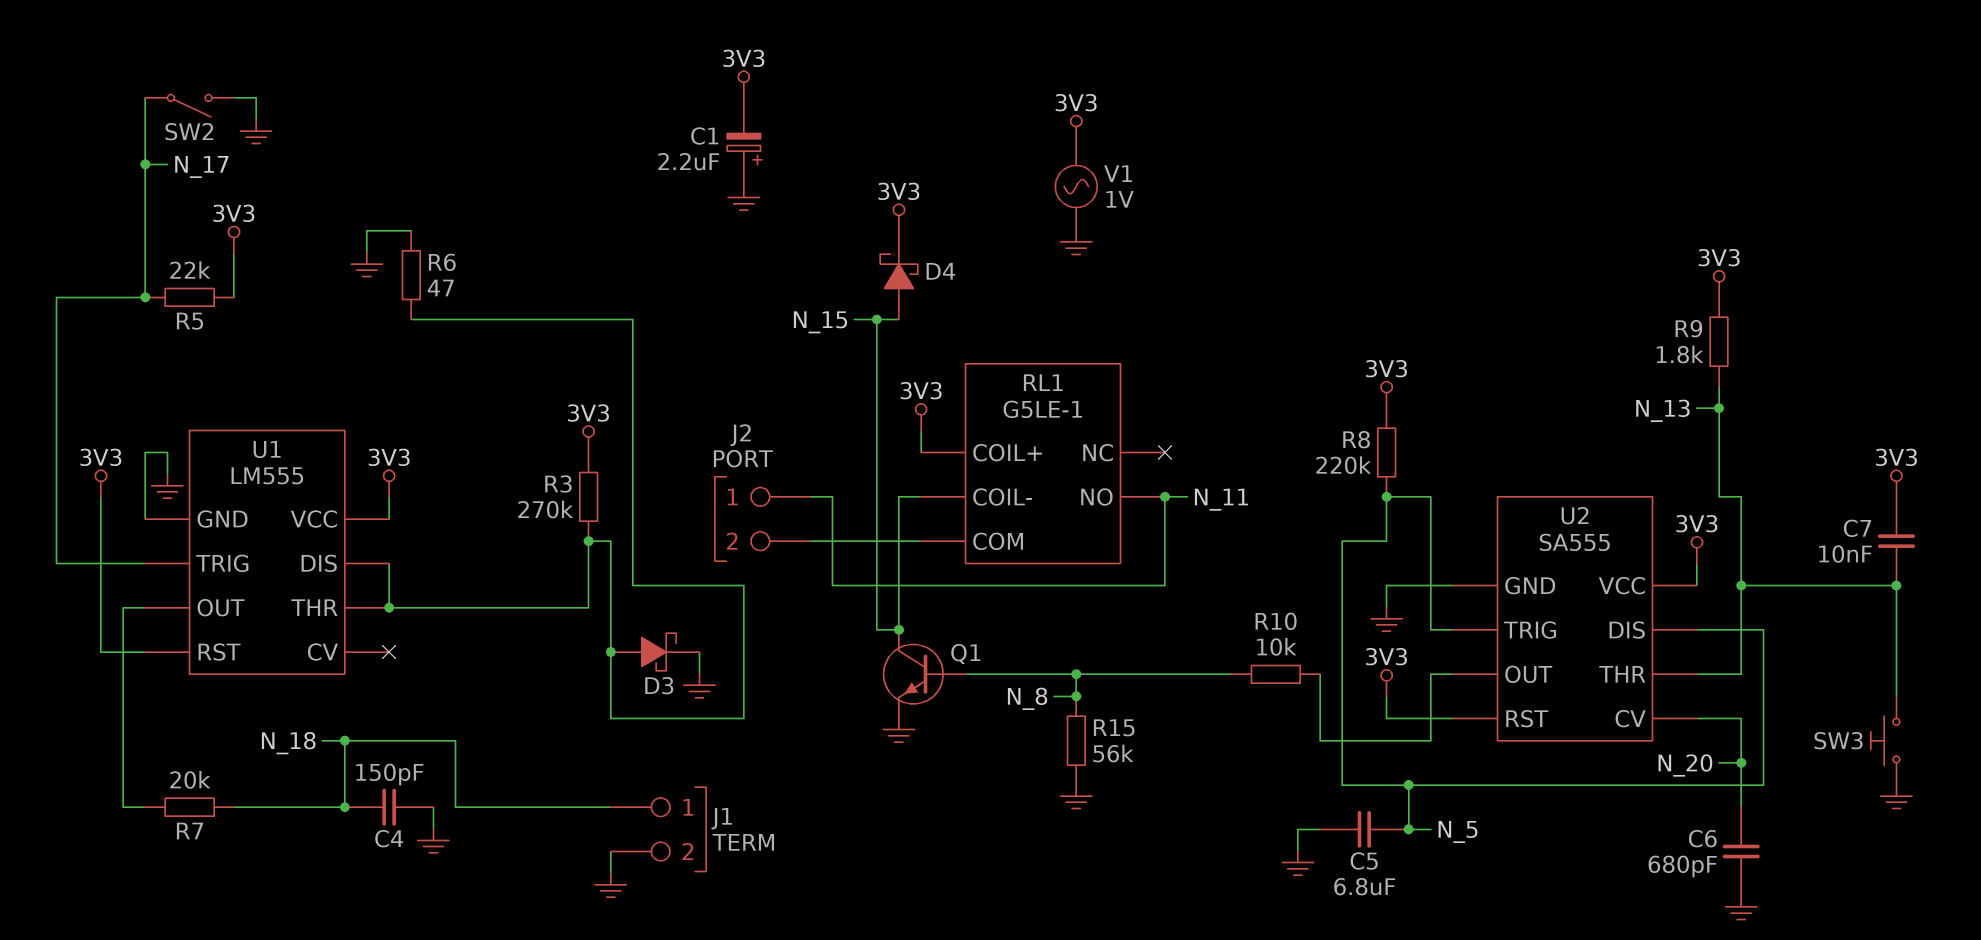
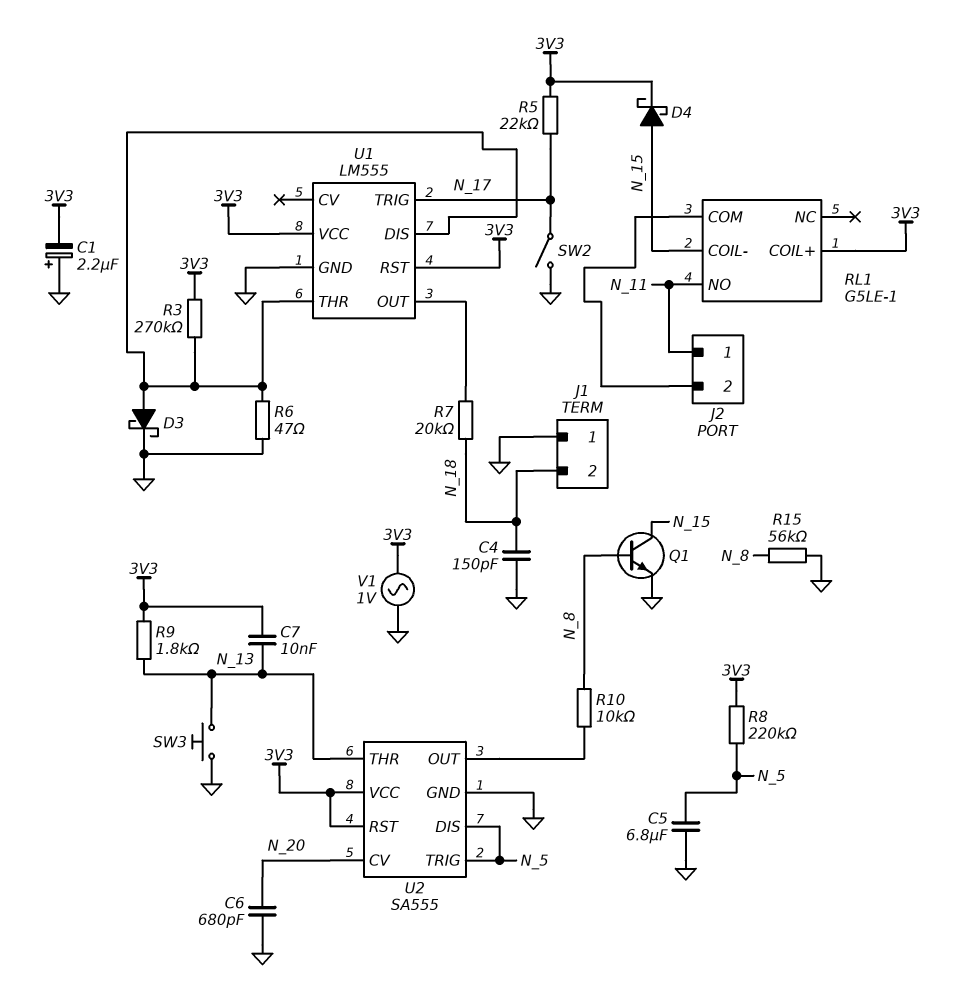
J1 pin 1: N_18 -> GND
J1 pin 2: GND -> N_18

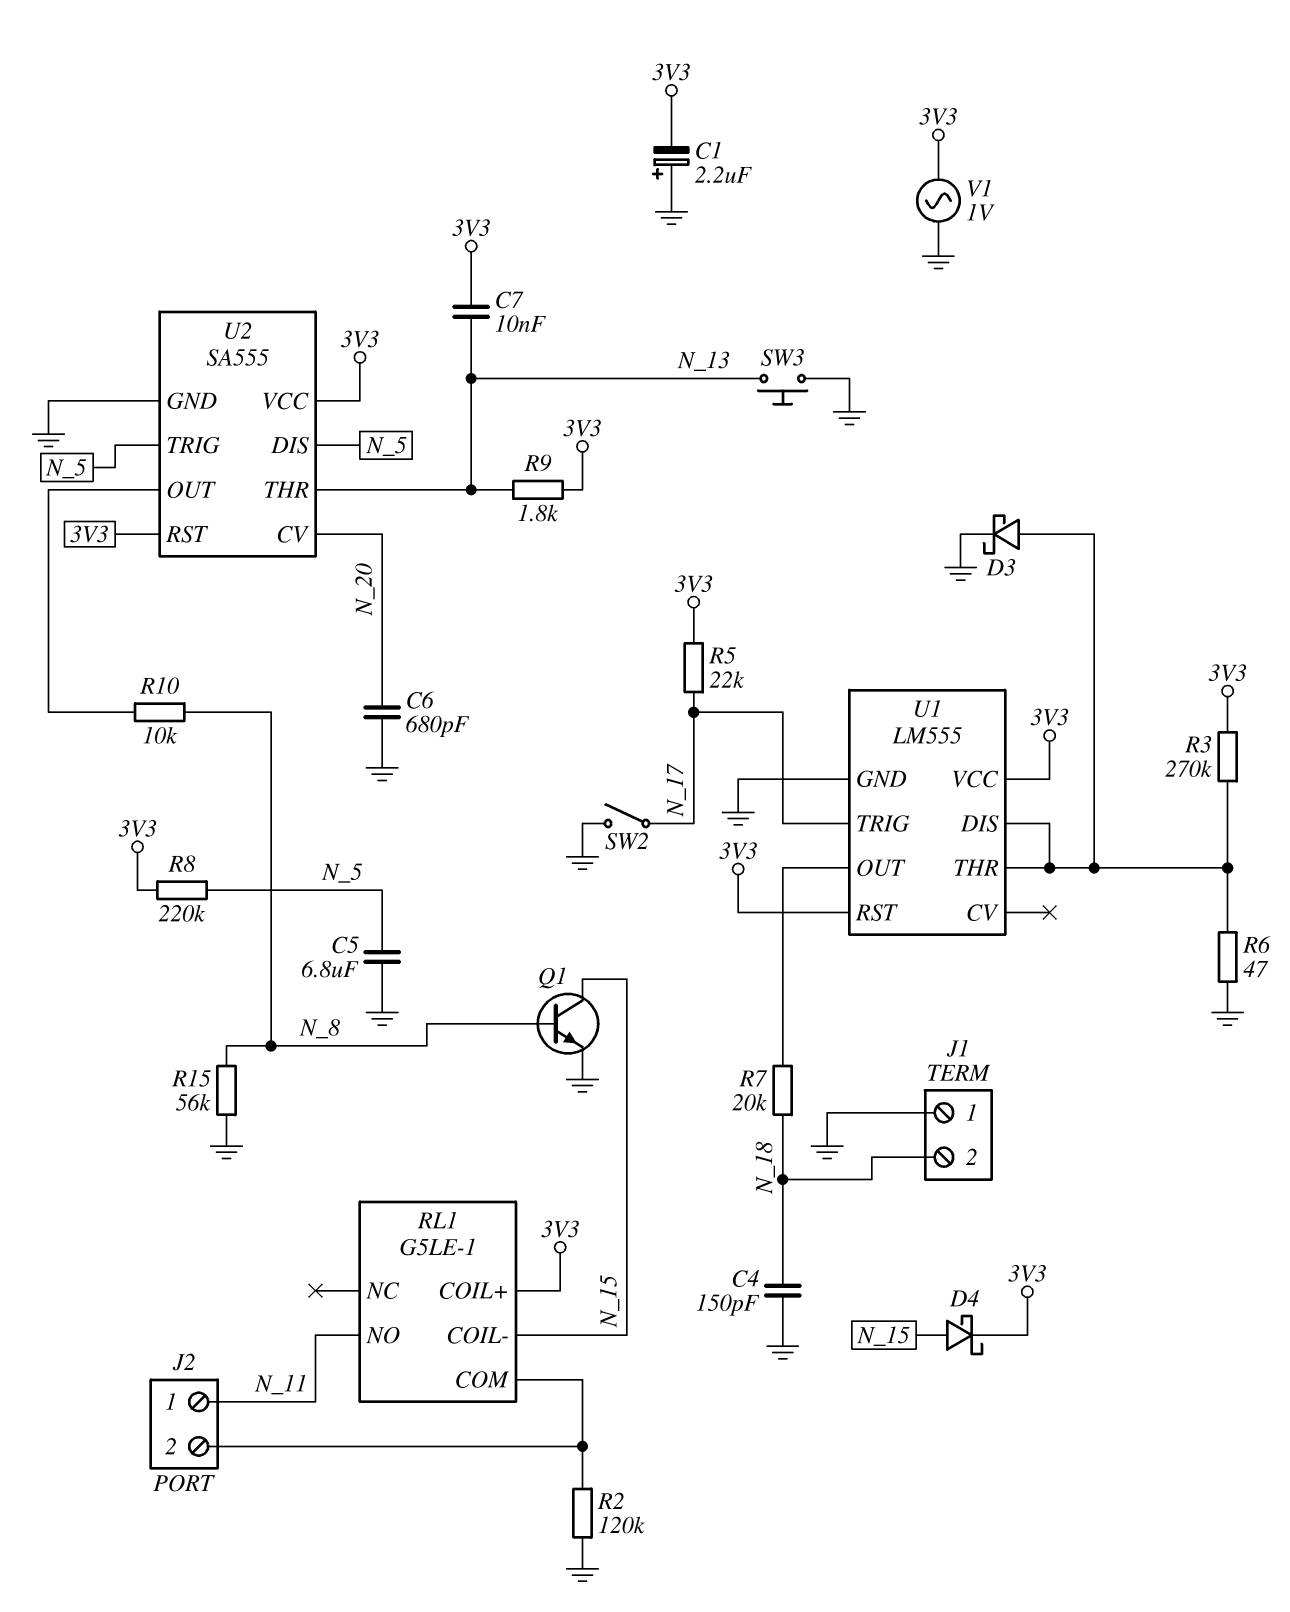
R2: none -> 120k (GND, J2/2)

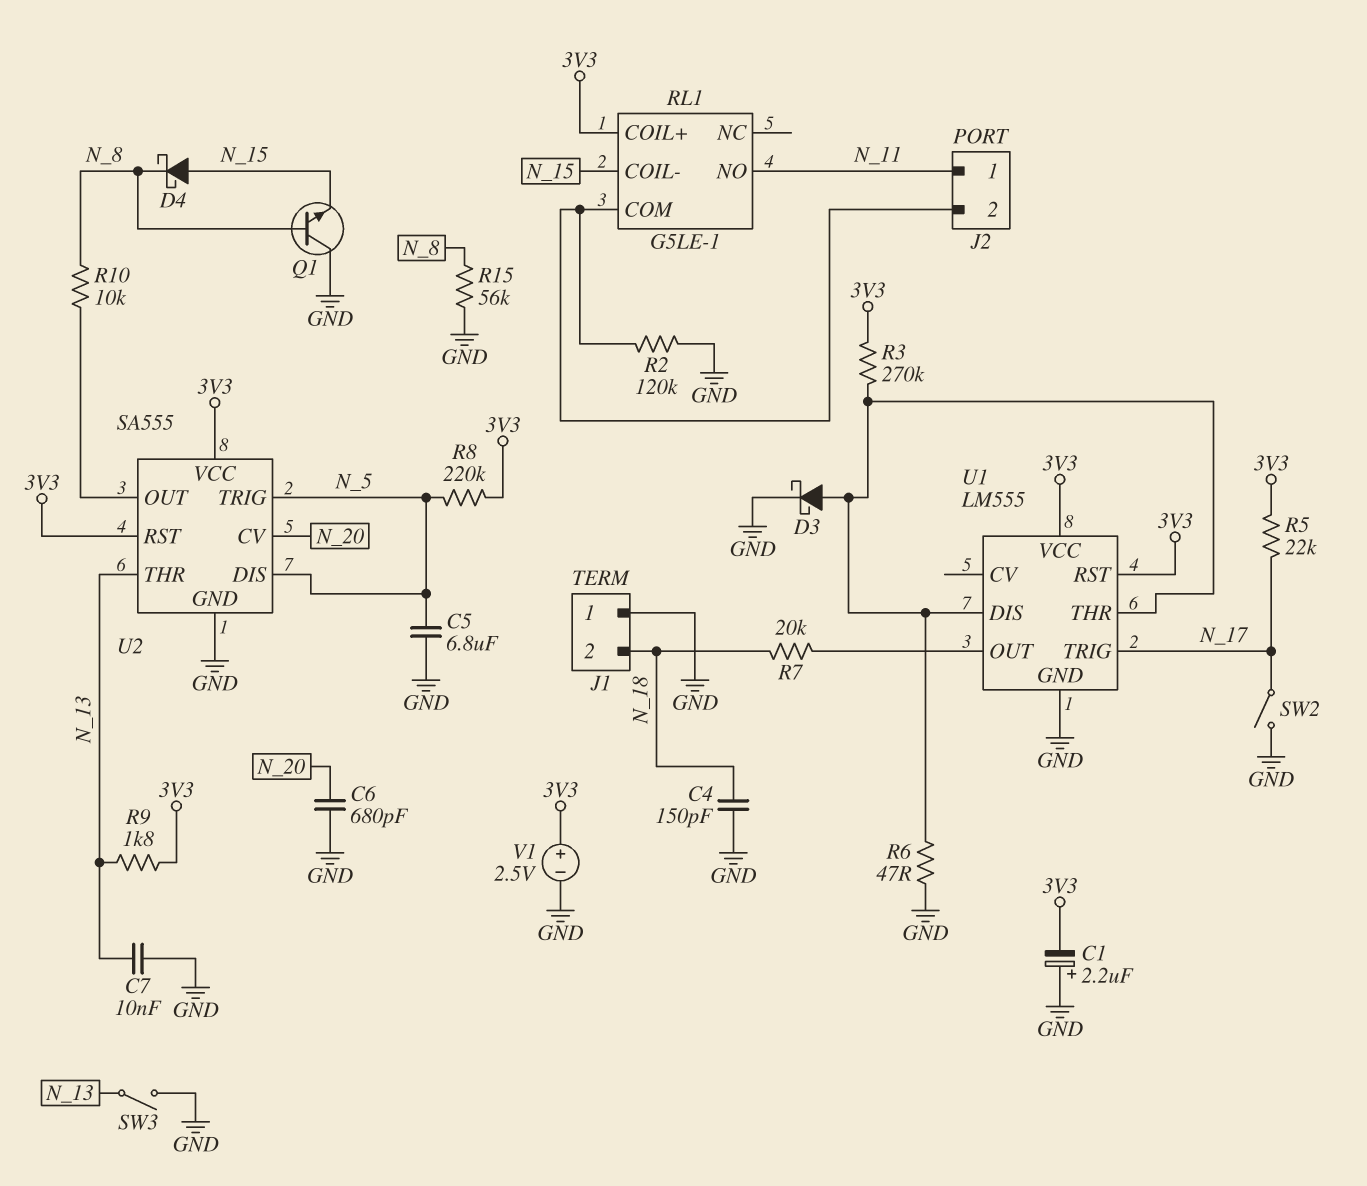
C7: 10nF (3V3, N_13) -> 10nF (GND, N_13)
D4: schottky (A N_15, K 3V3) -> schottky (A N_15, K N_8)
Q1: NPN (B N_8, C N_15, E GND) -> NPN (B N_8, C GND, E N_15)
SW3: button (GND, N_13) -> switch (GND, N_13)
V1: AC 1V (3V3, GND) -> 2.5V (plus 3V3, minus GND)

